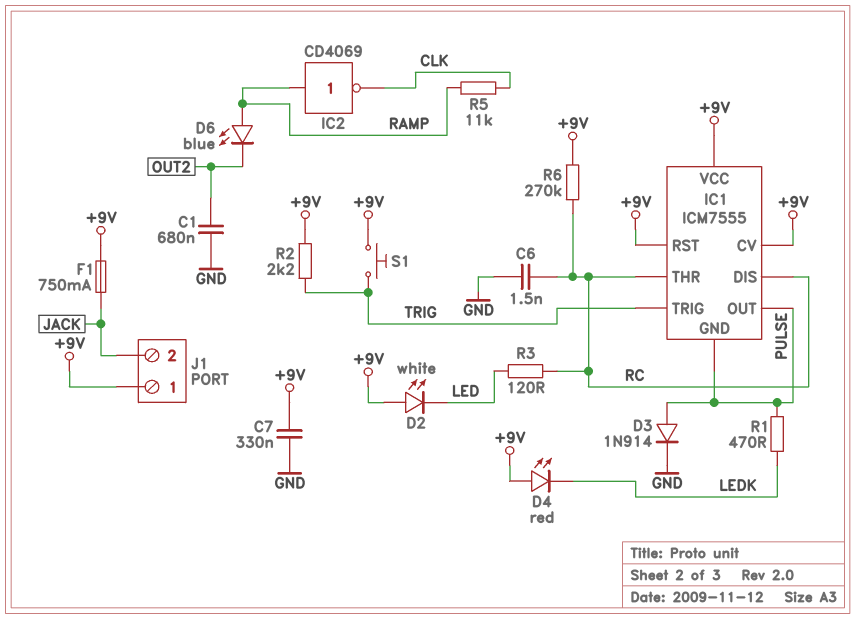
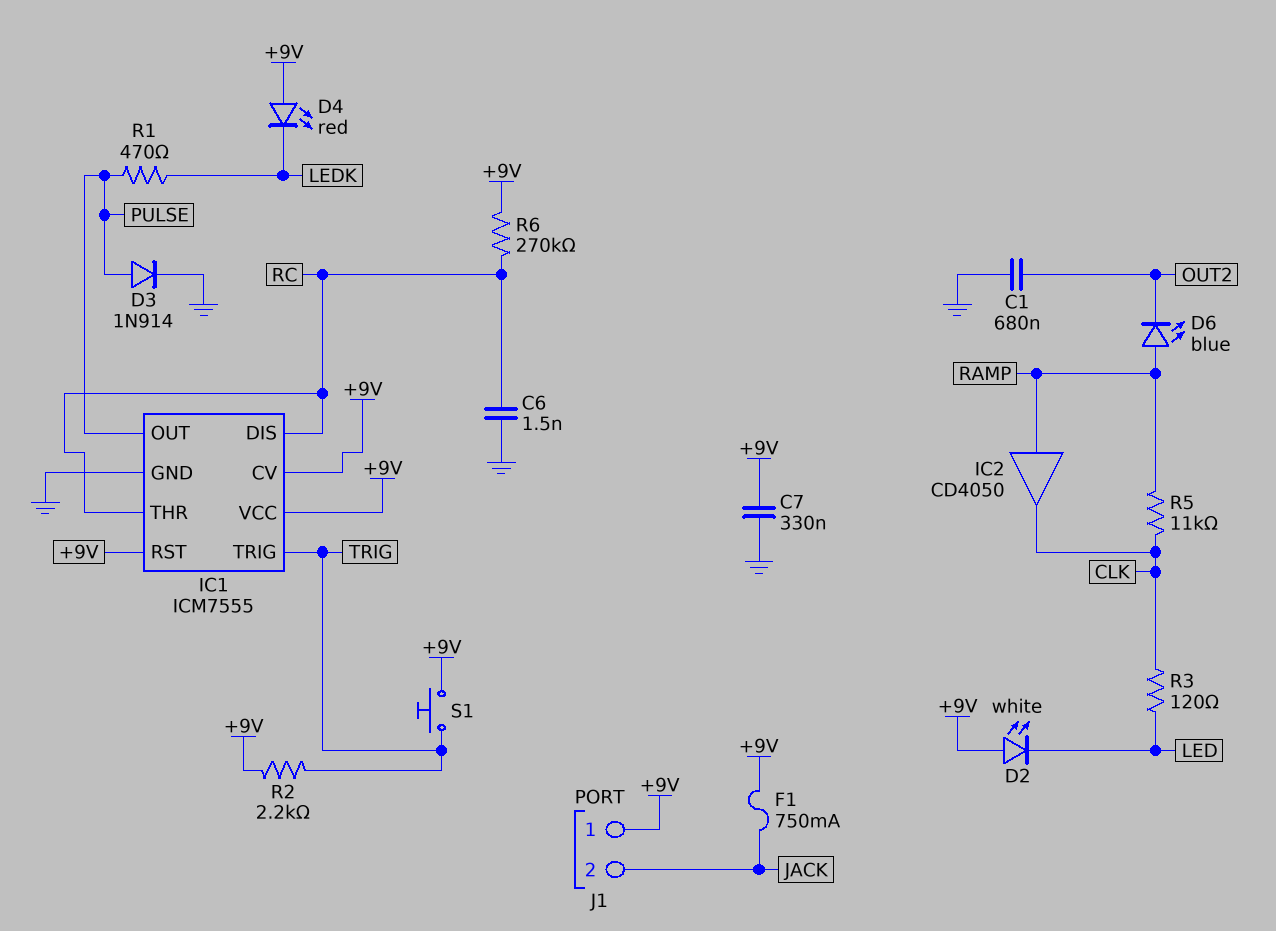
IC1 pin GND: PULSE -> GND
IC2: NOT CD4069 (in RAMP, out CLK) -> buffer CD4050 (in RAMP, out CLK)
R3: 120 (LED, RC) -> 120 (CLK, LED)

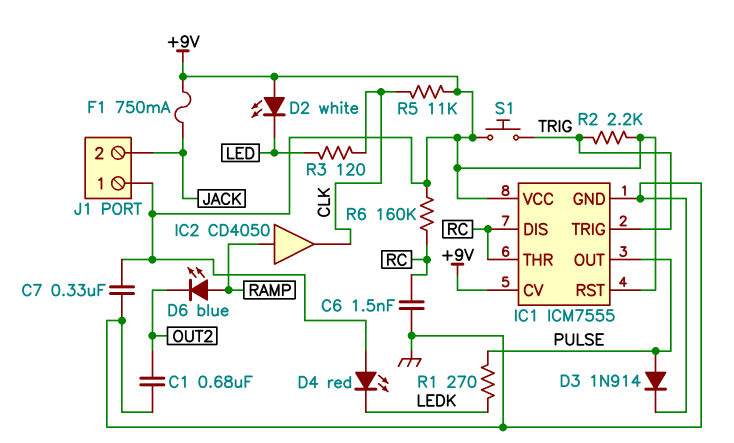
R1: 470 (LEDK, PULSE) -> 270 (LEDK, PULSE)
R5: 11k (CLK, RAMP) -> 11k (+9V, CLK)
R6: 270k (+9V, RC) -> 160k (+9V, RC)

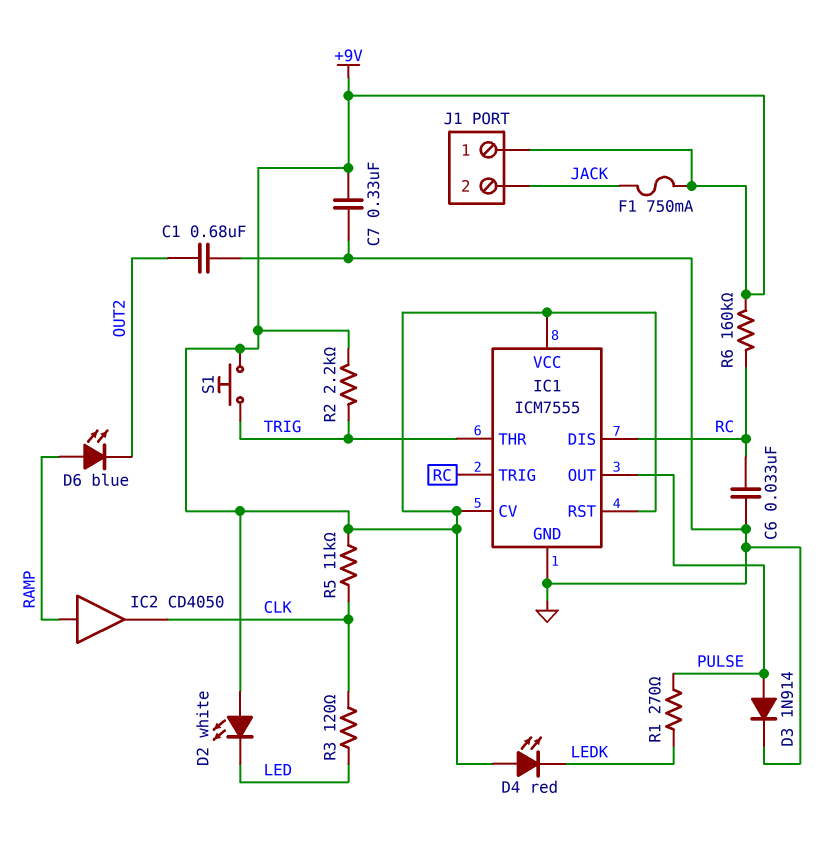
C6: 1.5nF (GND, RC) -> 33nF (GND, RC)
IC1 pin THR: RC -> TRIG
IC1 pin TRIG: TRIG -> RC

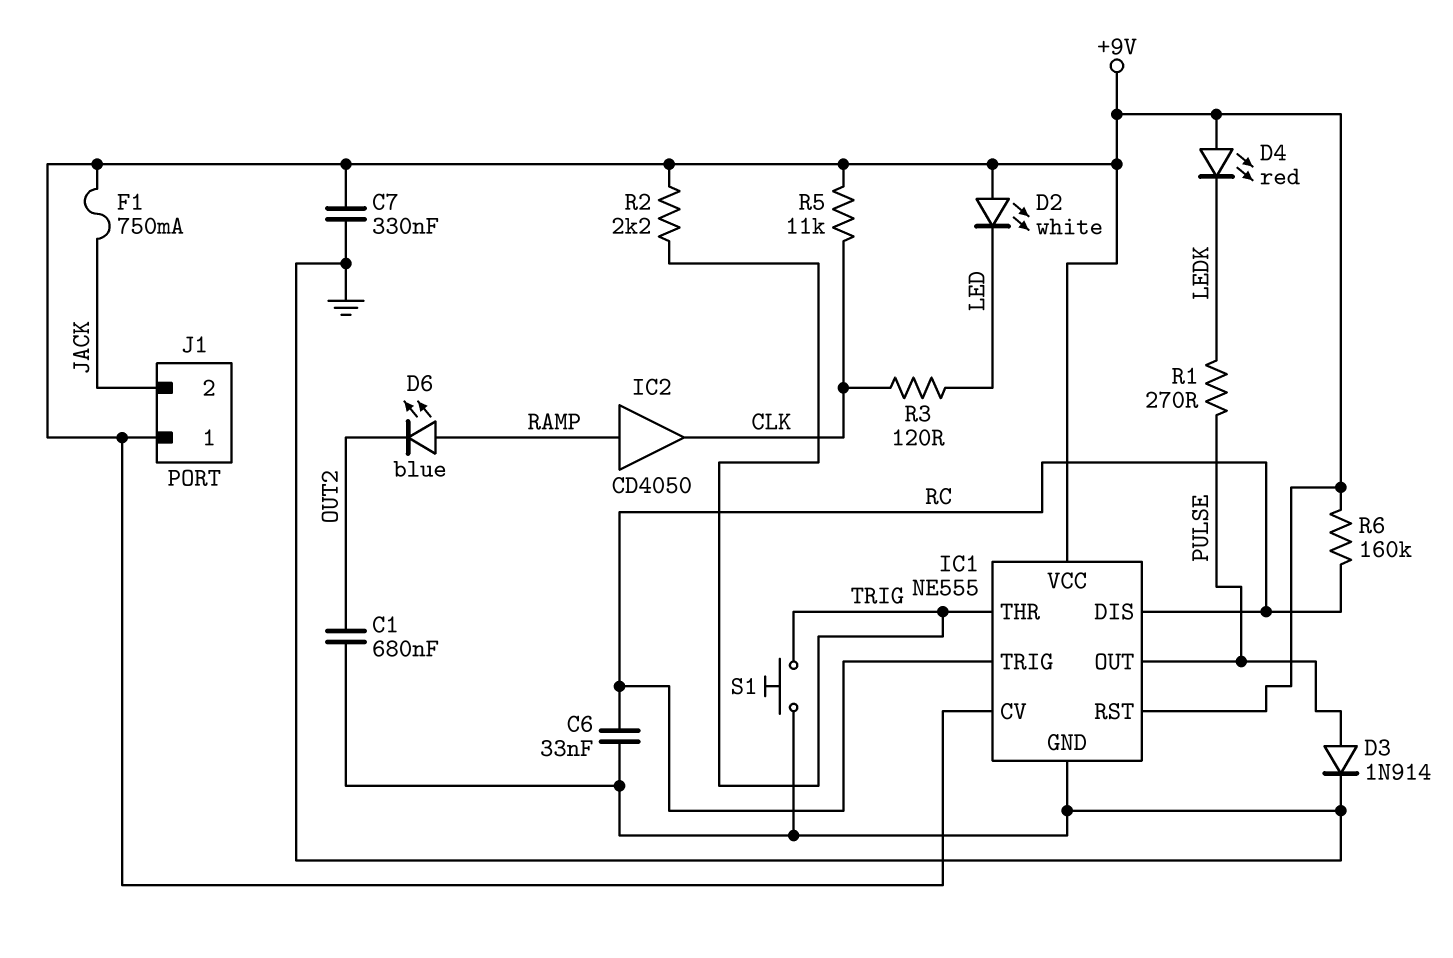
IC1: ICM7555 -> NE555
S1: button (+9V, TRIG) -> button (GND, TRIG)

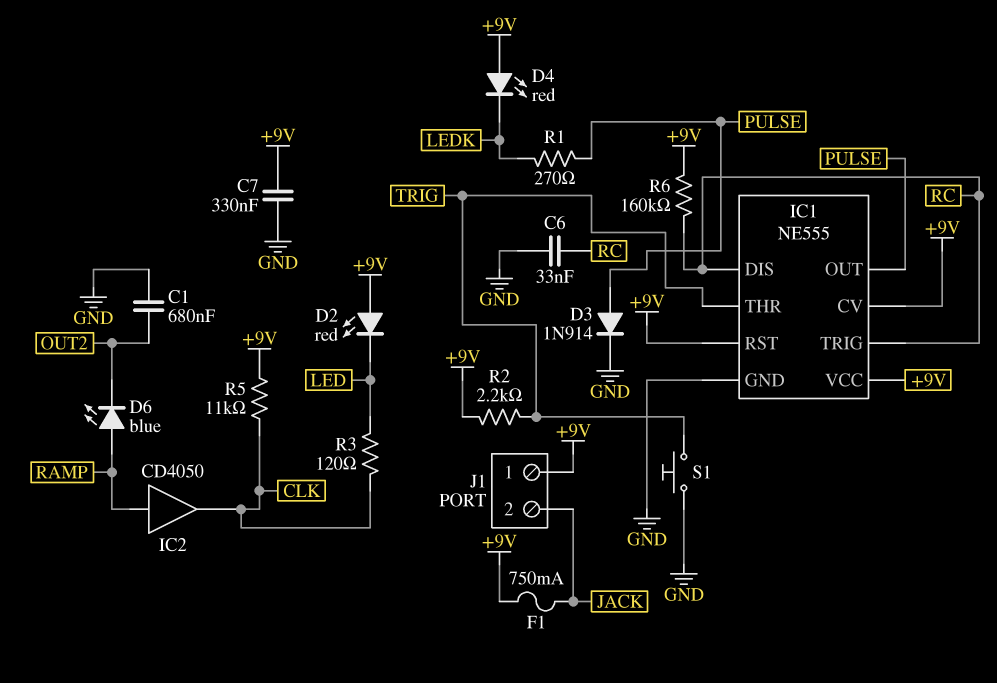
D2: LED white (A +9V, K LED) -> LED red (A +9V, K LED)

